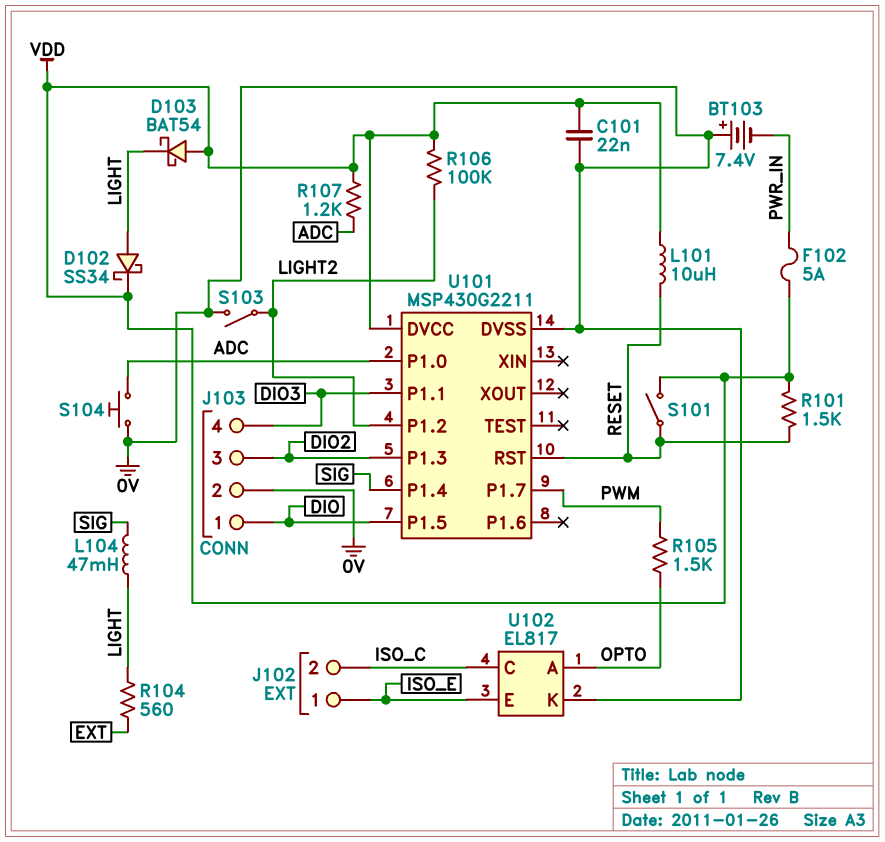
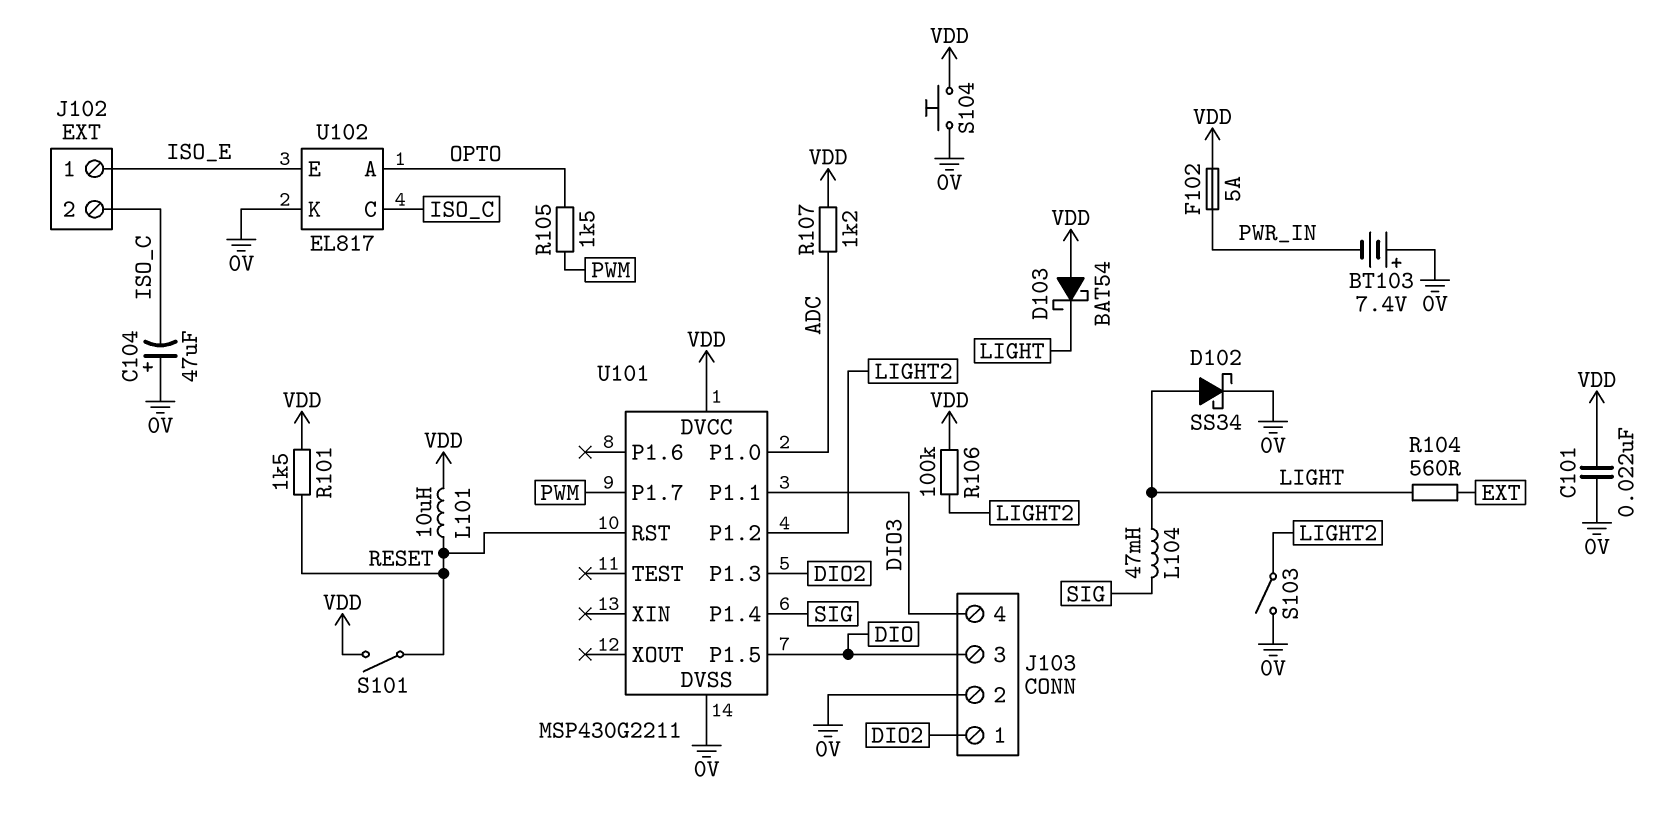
C104: none -> 47uF (plus 0V, minus ISO_C)
D102: schottky SS34 (A LIGHT, K VDD) -> schottky SS34 (A LIGHT, K 0V)
J103 pin 1: DIO -> DIO2
J103 pin 3: DIO2 -> DIO
S104: button (0V, ADC) -> button (0V, VDD)

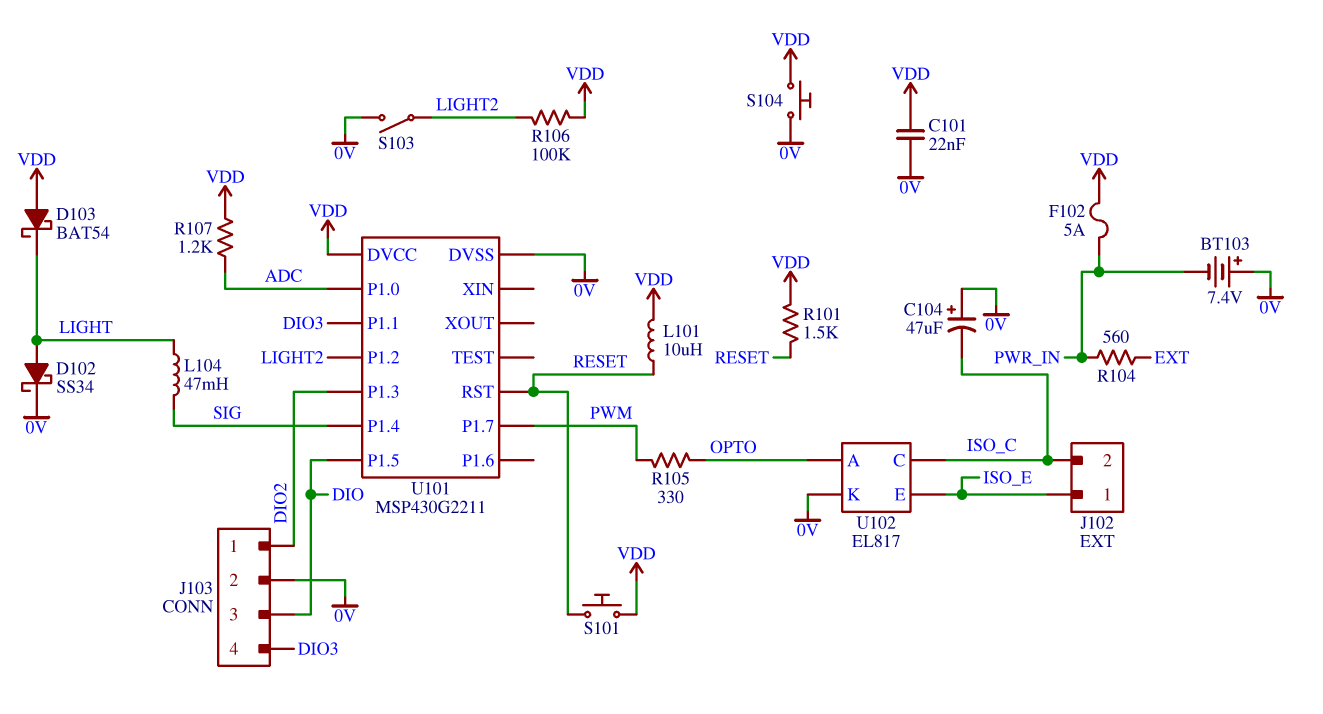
R104: 560 (EXT, LIGHT) -> 560 (EXT, PWR_IN)
R105: 1.5k (OPTO, PWM) -> 330 (OPTO, PWM)
S101: switch (RESET, VDD) -> button (RESET, VDD)

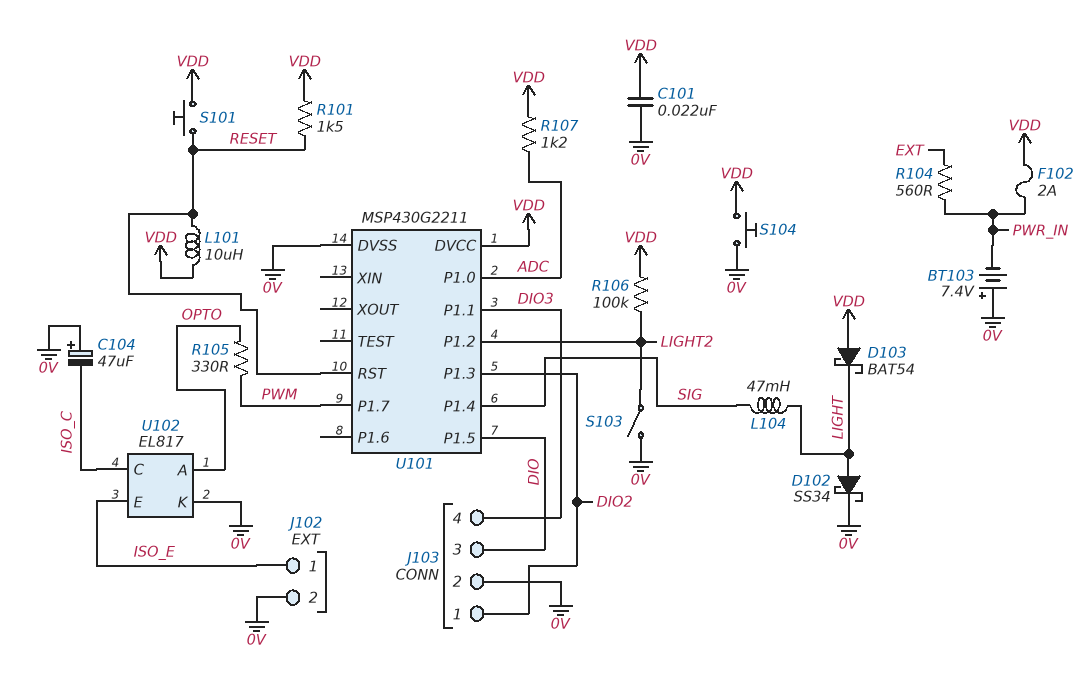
F102: 5A (PWR_IN, VDD) -> 2A (PWR_IN, VDD)
J102 pin 2: ISO_C -> 0V

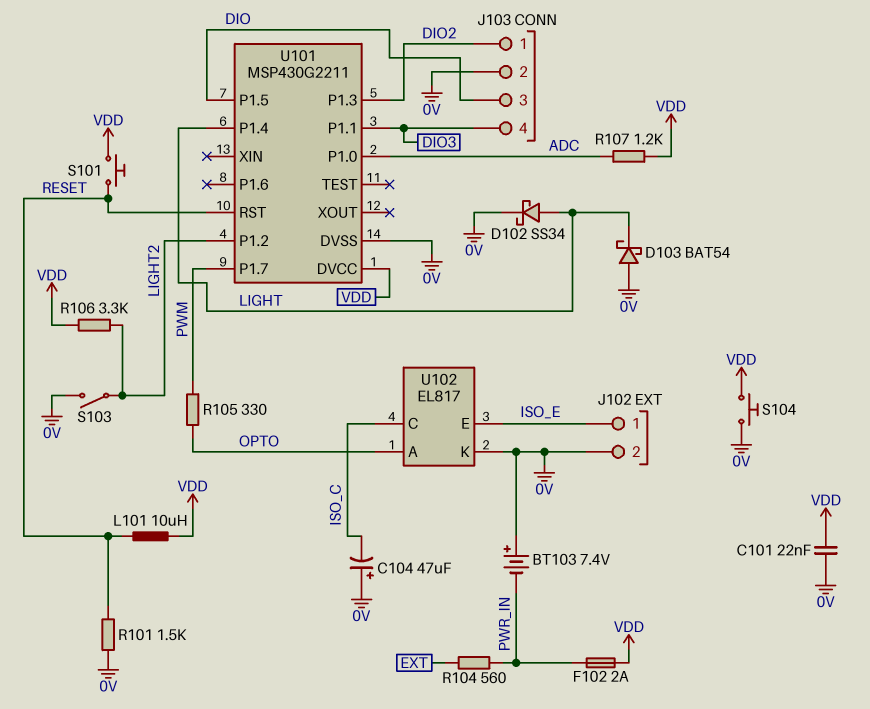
D103: schottky BAT54 (A VDD, K LIGHT) -> schottky BAT54 (A 0V, K LIGHT)
L104: 47mH (LIGHT, SIG) -> none
R101: 1.5k (RESET, VDD) -> 1.5k (0V, RESET)
R106: 100k (LIGHT2, VDD) -> 3.3k (LIGHT2, VDD)
U101 pin P1.4: SIG -> LIGHT

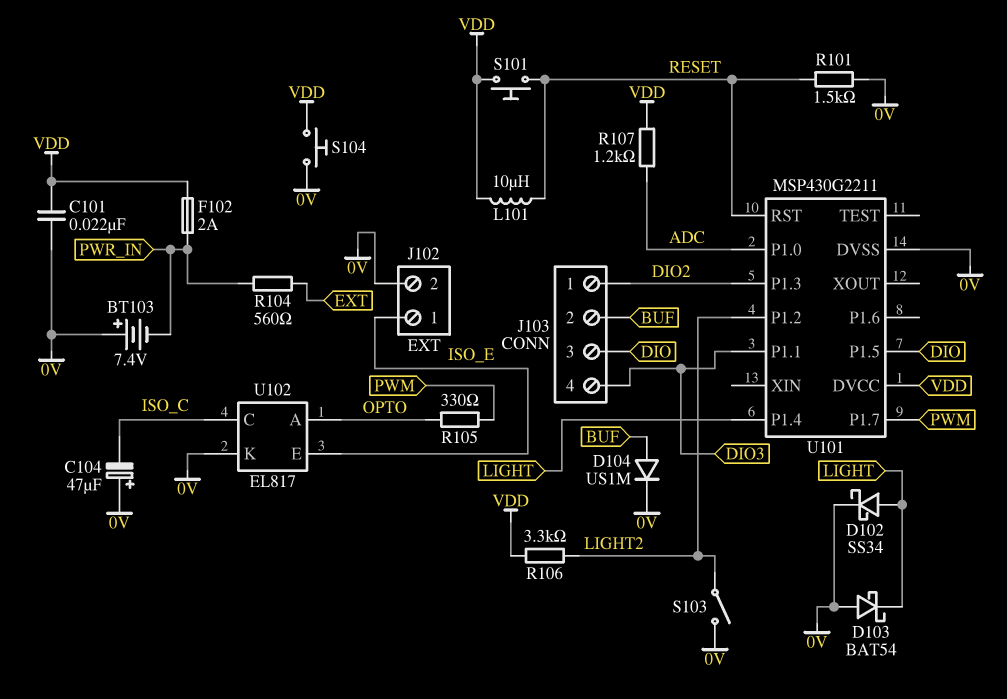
D104: none -> diode US1M (A BUF, K 0V)
J103 pin 2: 0V -> BUF

